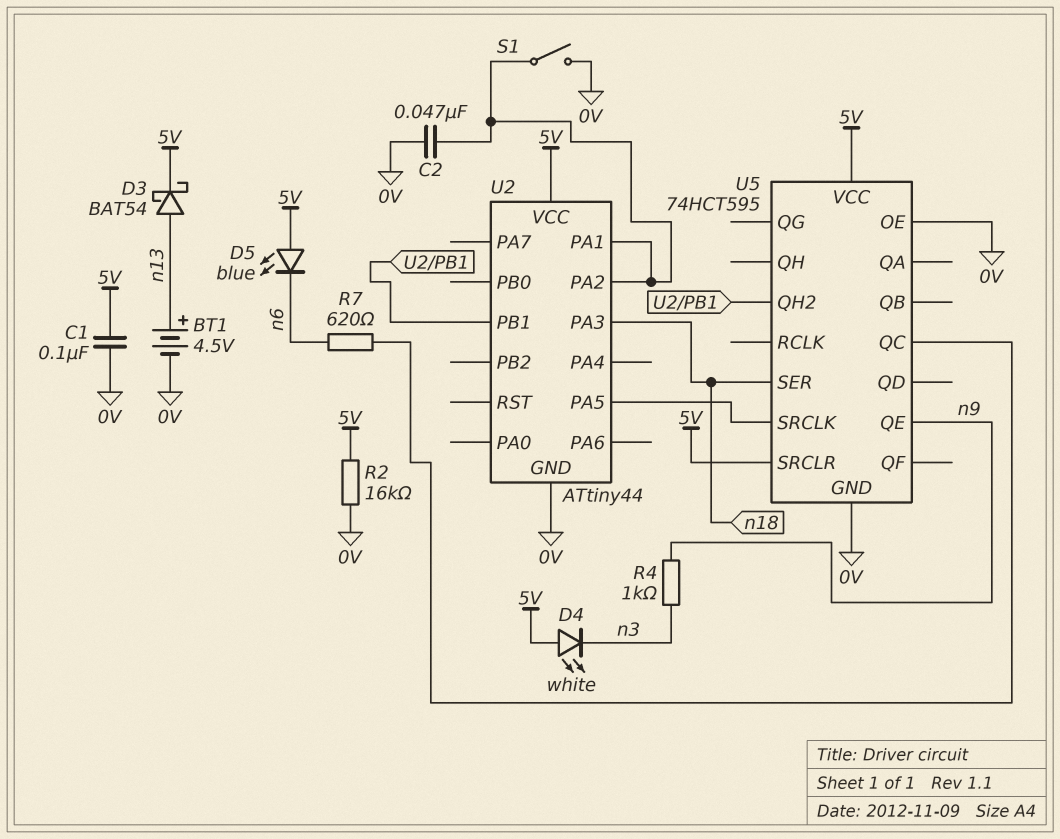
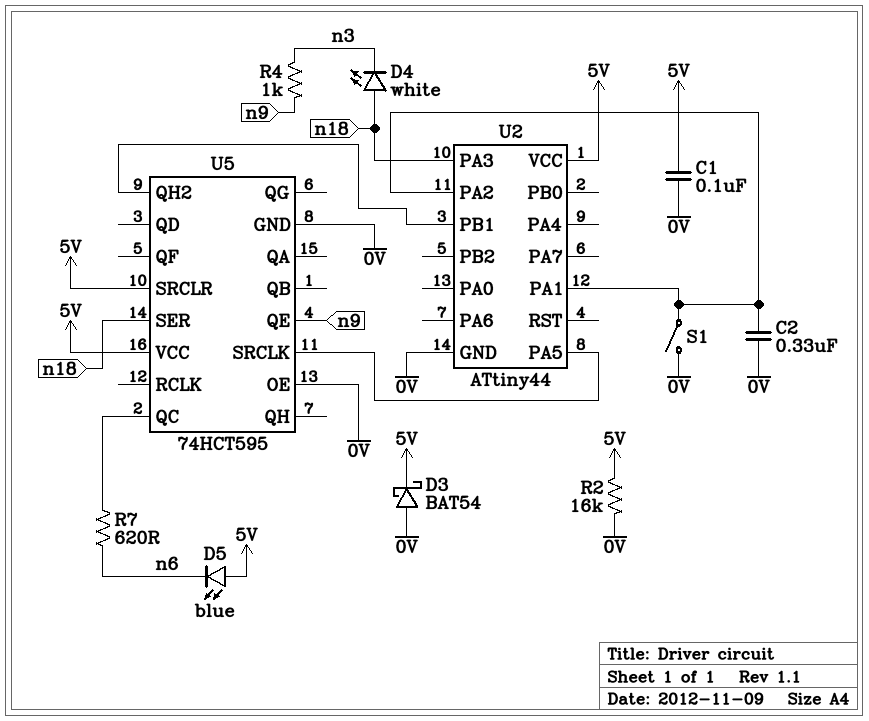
BT1: 4.5V (plus n13, minus 0V) -> none
C2: 47nF (0V, U2/PA1) -> 330nF (0V, U2/PA1)
D3: schottky BAT54 (A n13, K 5V) -> schottky BAT54 (A 0V, K 5V)
D4: LED white (A 5V, K n3) -> LED white (A n18, K n3)

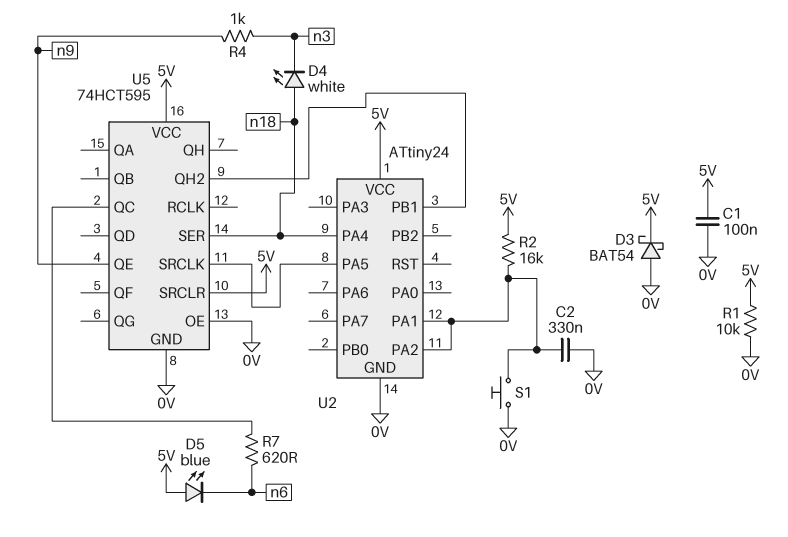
R1: none -> 10k (0V, 5V)
R2: 16k (0V, 5V) -> 16k (5V, U2/PA1)
S1: switch (0V, U2/PA1) -> button (0V, U2/PA1)
U2: ATtiny44 -> ATtiny24
U2 pin PA3: n18 -> none
U2 pin PA4: none -> n18

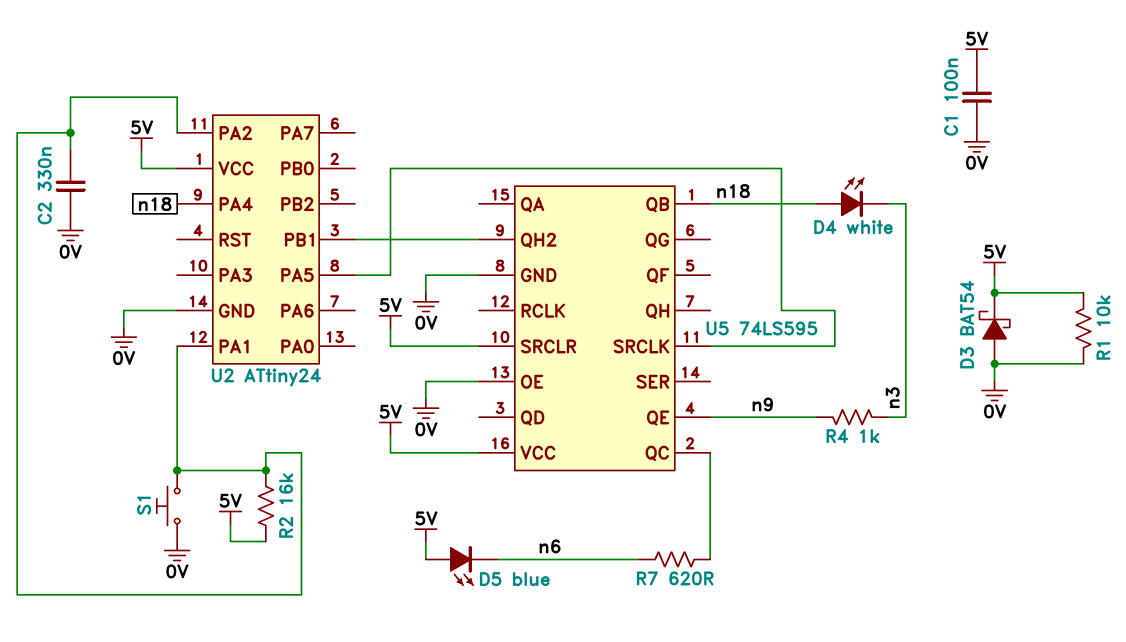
U5: 74HCT595 -> 74LS595
U5 pin QB: none -> n18
U5 pin SER: n18 -> none

